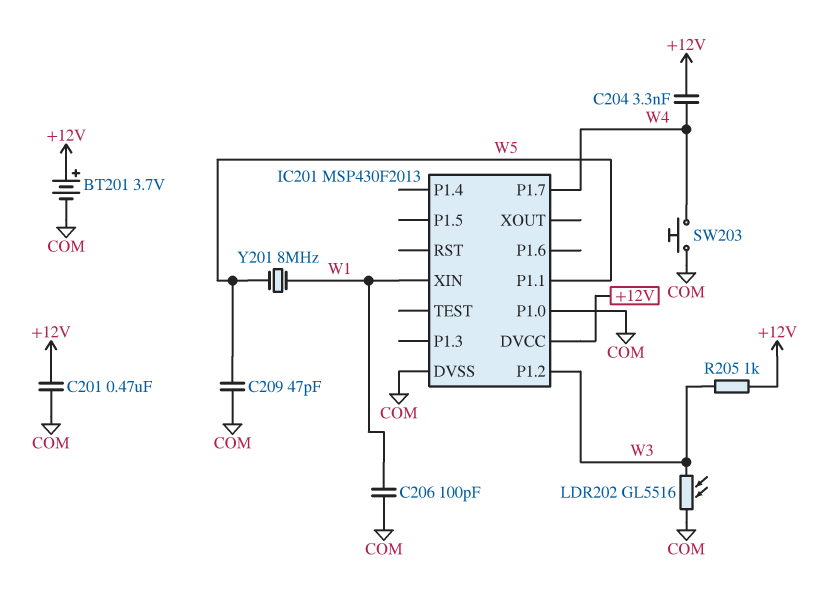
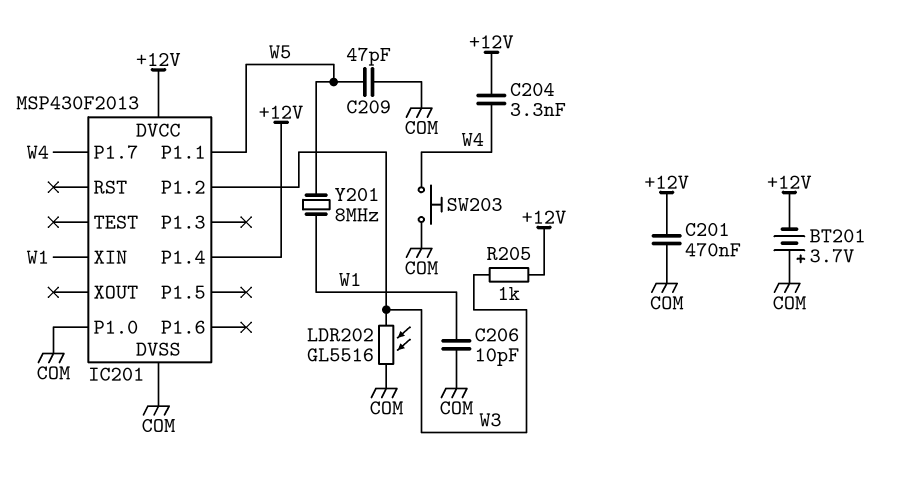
BT201: 3.7V (plus +12V, minus COM) -> 3.7V (plus COM, minus +12V)
C206: 100pF (COM, W1) -> 10pF (COM, W1)
IC201 pin P1.4: none -> +12V

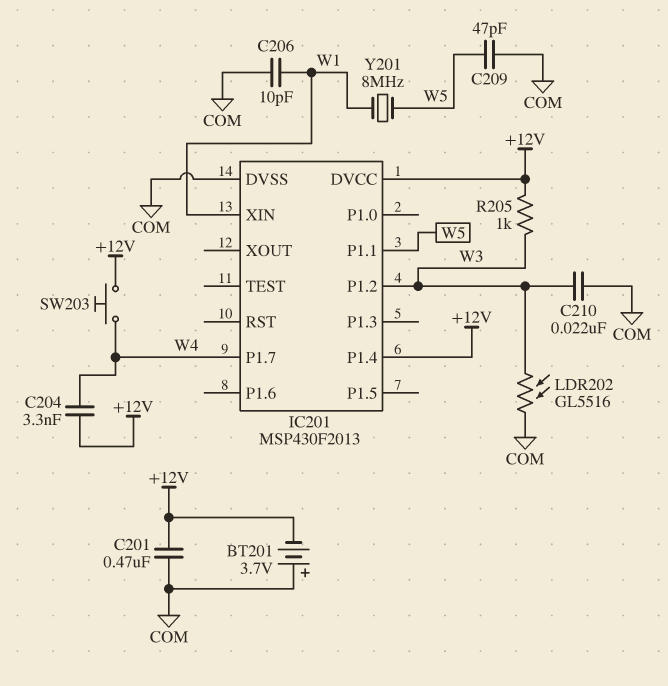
C210: none -> 22nF (COM, W3)
IC201 pin P1.0: COM -> none
SW203: button (COM, W4) -> button (+12V, W4)

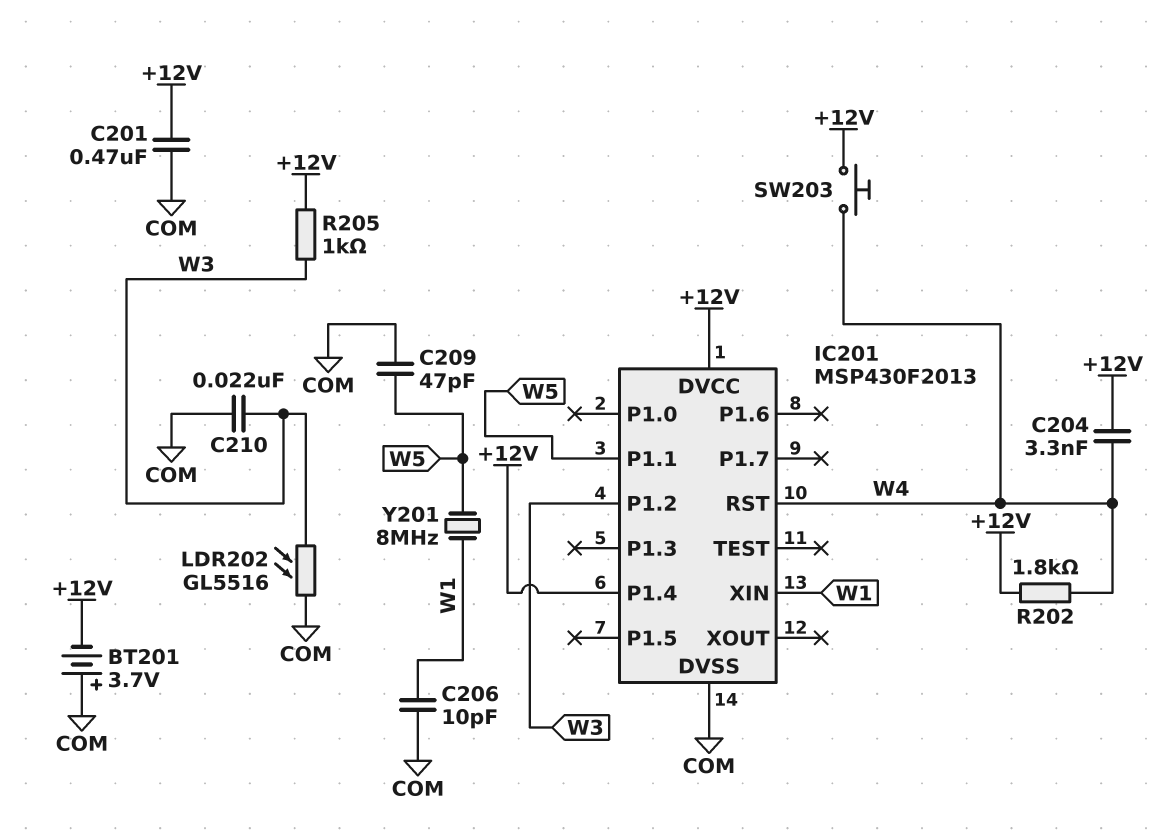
IC201 pin P1.7: W4 -> none
IC201 pin RST: none -> W4
R202: none -> 1.8k (+12V, W4)

